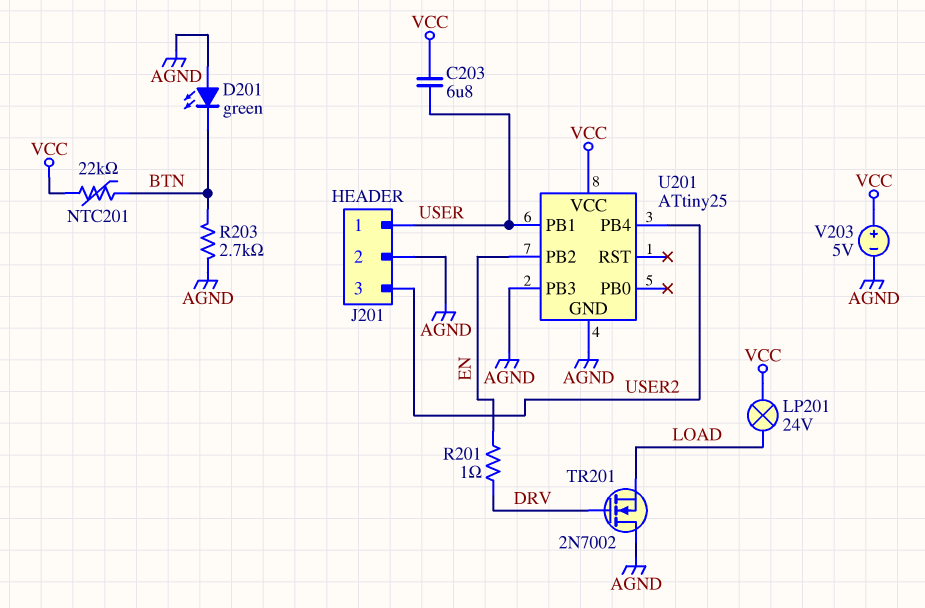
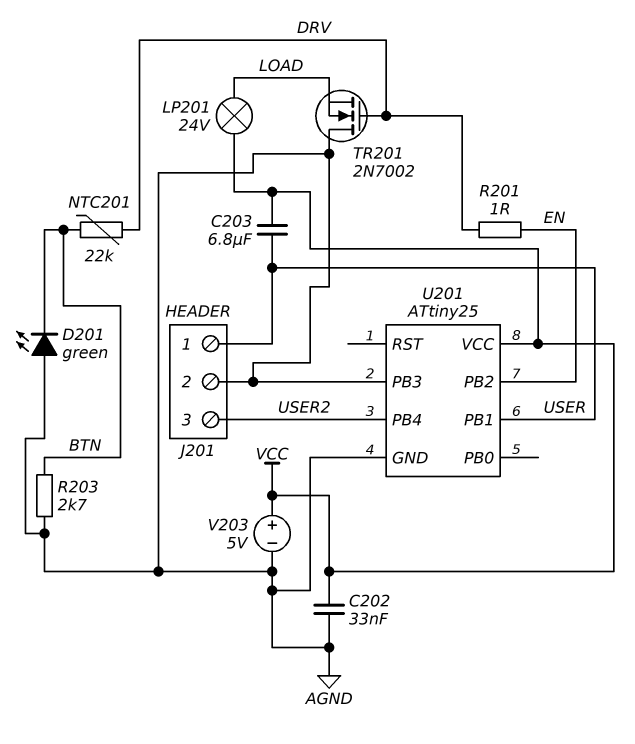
C202: none -> 33nF (AGND, VCC)
NTC201: 22k (BTN, VCC) -> 22k (BTN, DRV)

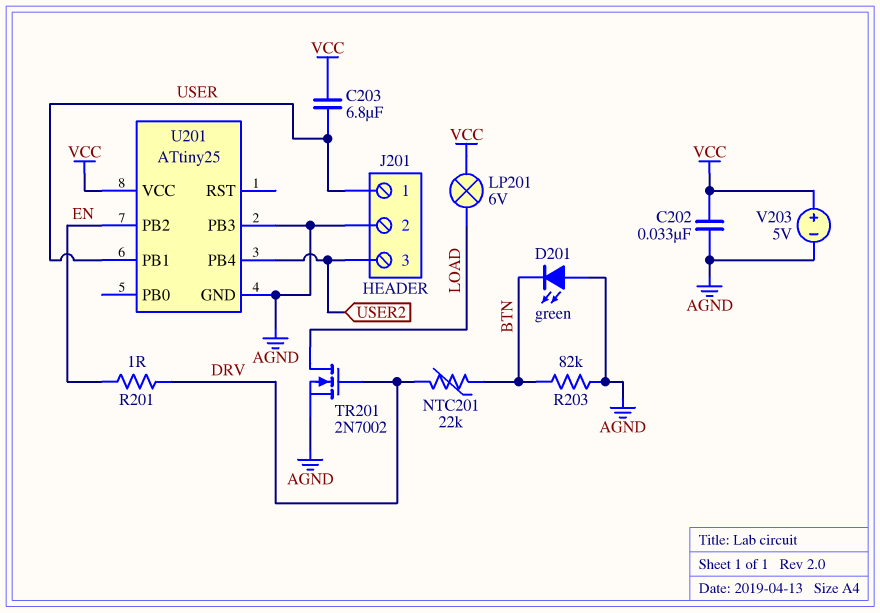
LP201: lamp 24V (LOAD, VCC) -> lamp 6V (LOAD, VCC)
R203: 2.7k (AGND, BTN) -> 82k (AGND, BTN)
TR201: NMOS 2N7002 (G DRV, D AGND, S LOAD) -> NMOS 2N7002 (G DRV, D LOAD, S AGND)

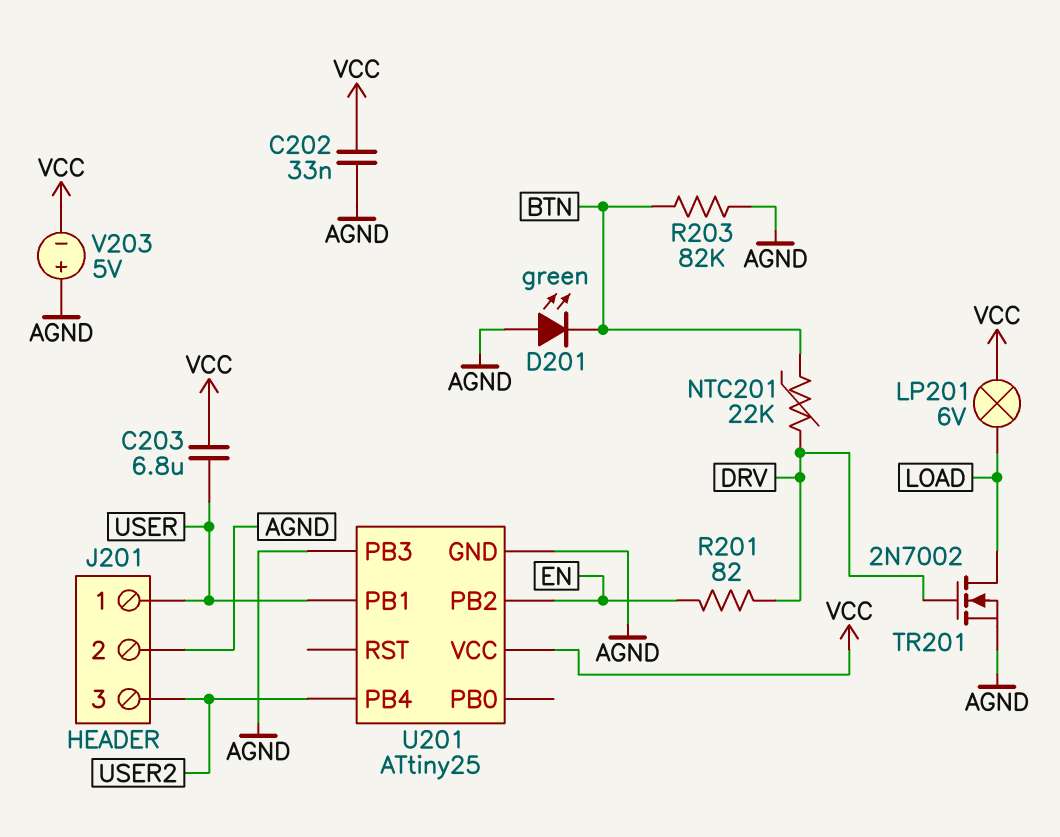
R201: 1 (DRV, EN) -> 82 (DRV, EN)
V203: 5V (plus VCC, minus AGND) -> 5V (plus AGND, minus VCC)

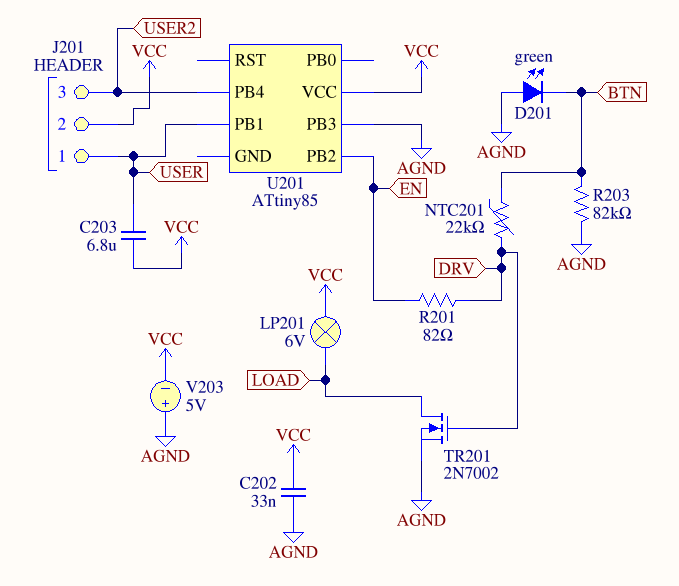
J201 pin 2: AGND -> VCC
U201: ATtiny25 -> ATtiny85
U201 pin GND: AGND -> none

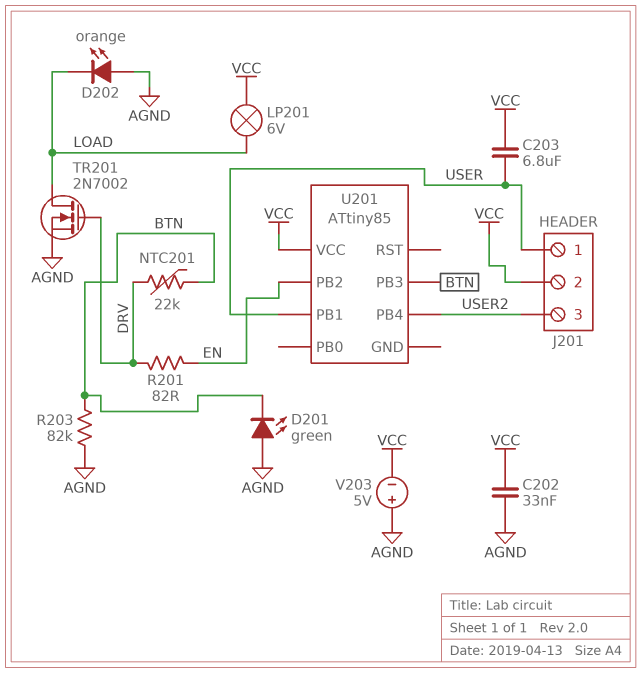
D202: none -> LED orange (A AGND, K LOAD)
U201 pin PB3: AGND -> BTN

